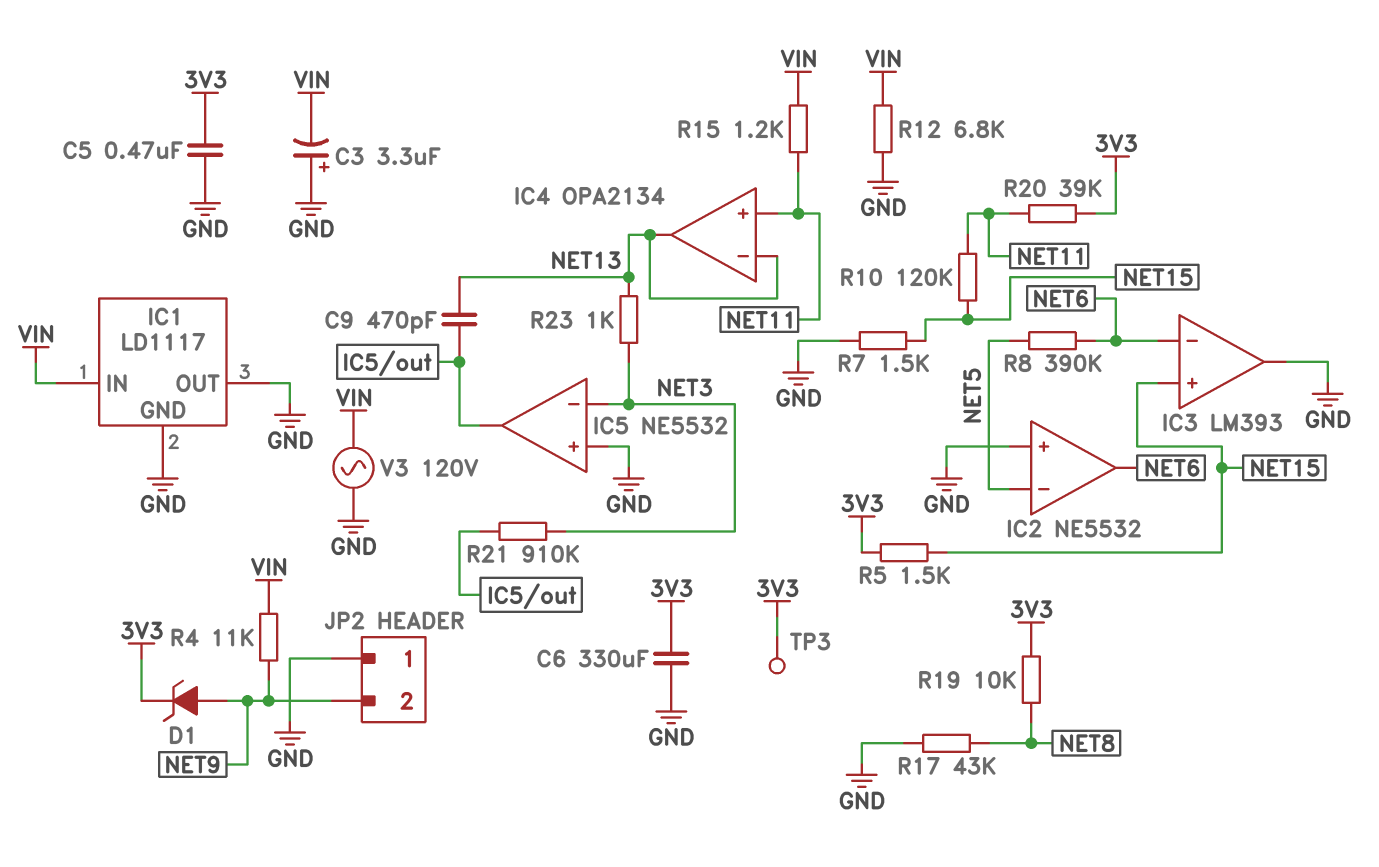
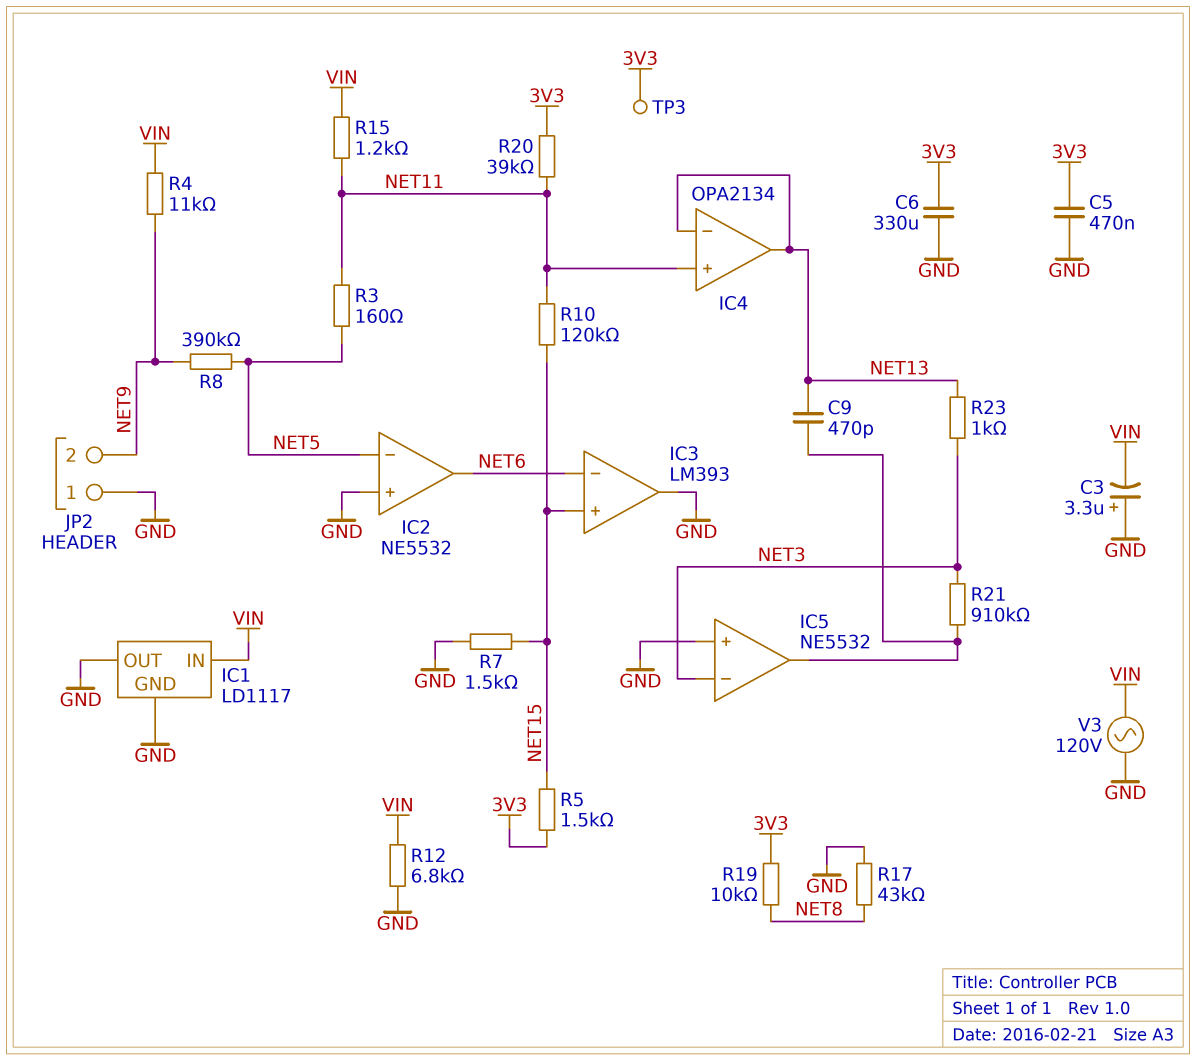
D1: zener (A NET9, K 3V3) -> none
R3: none -> 160 (NET5, NET11)
R8: 390k (NET5, NET6) -> 390k (NET5, NET9)

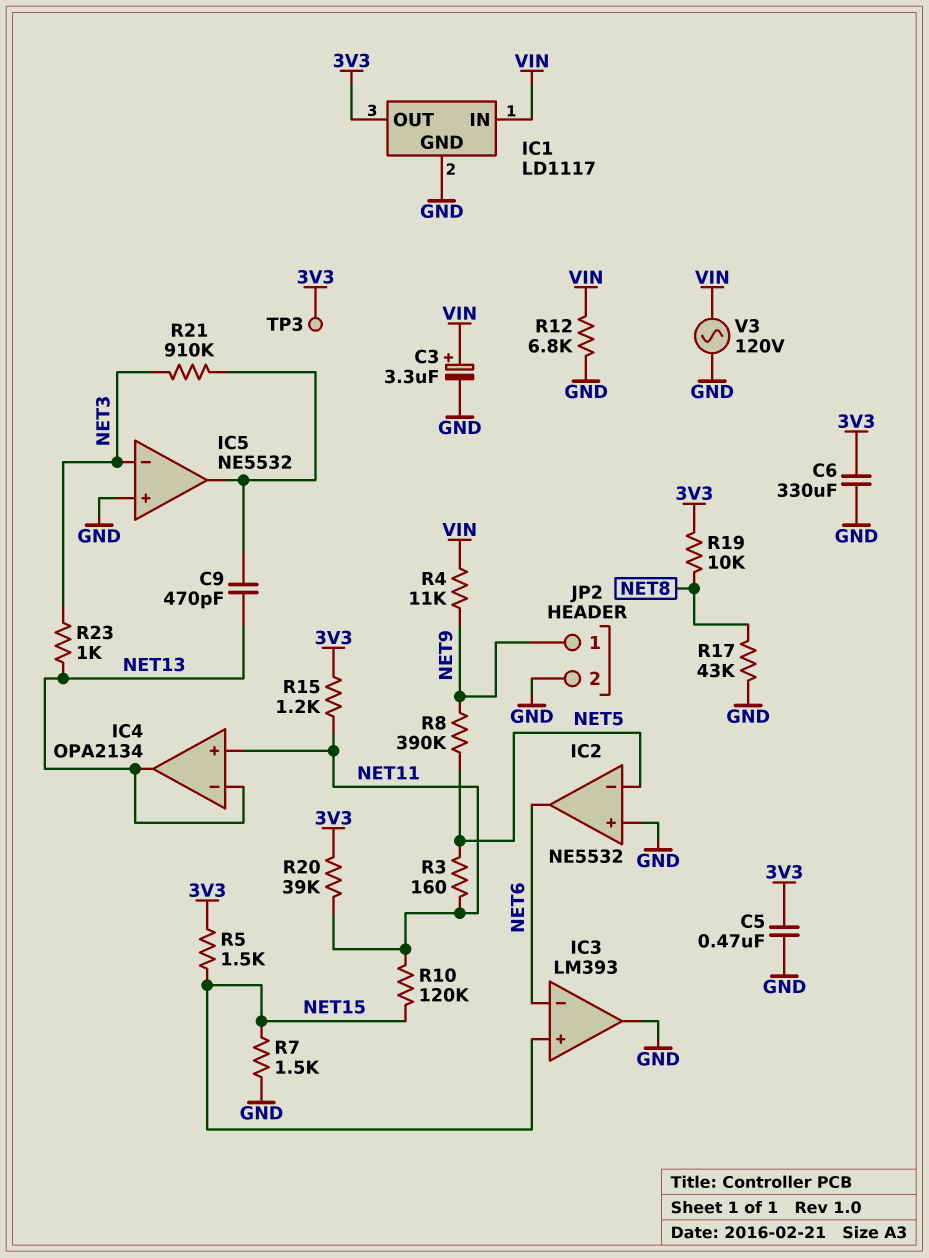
C3: 3.3uF (plus GND, minus VIN) -> 3.3uF (plus VIN, minus GND)
IC1 pin OUT: GND -> 3V3
JP2 pin 1: GND -> NET9
JP2 pin 2: NET9 -> GND
R15: 1.2k (NET11, VIN) -> 1.2k (3V3, NET11)

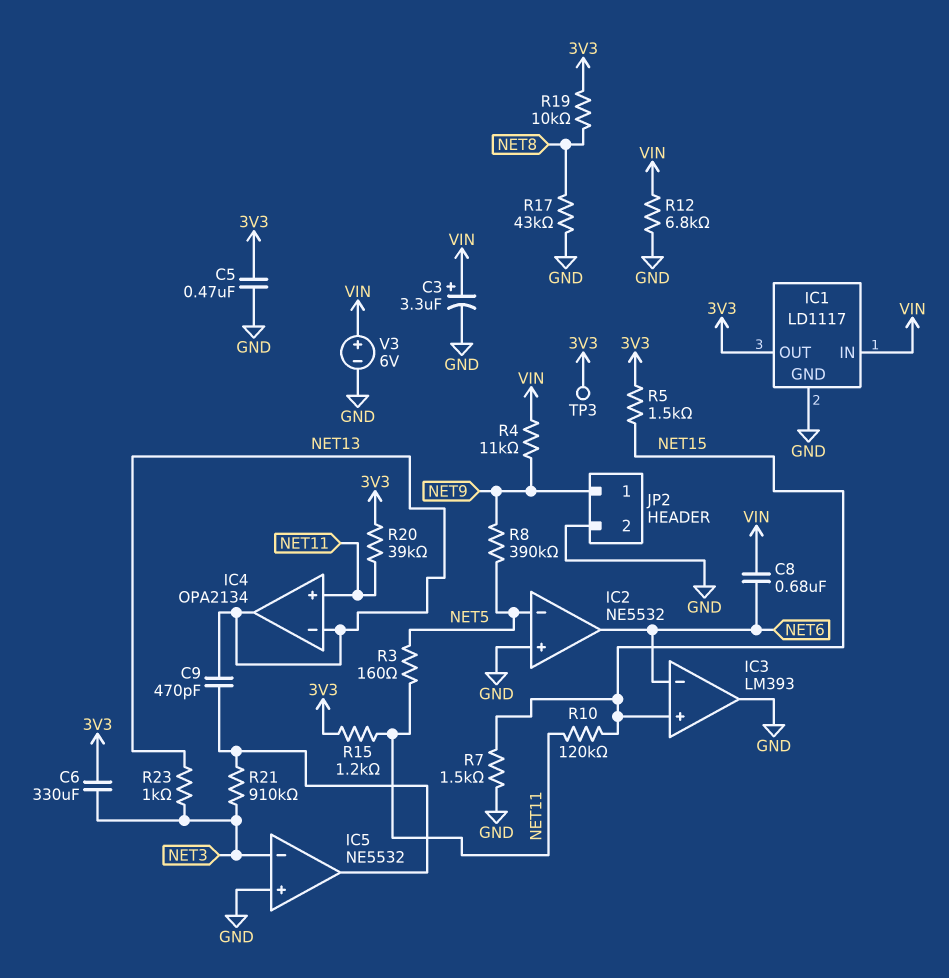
C6: 330uF (3V3, GND) -> 330uF (3V3, NET3)
C8: none -> 680nF (NET6, VIN)
V3: AC 120V (GND, VIN) -> 6V (plus VIN, minus GND)

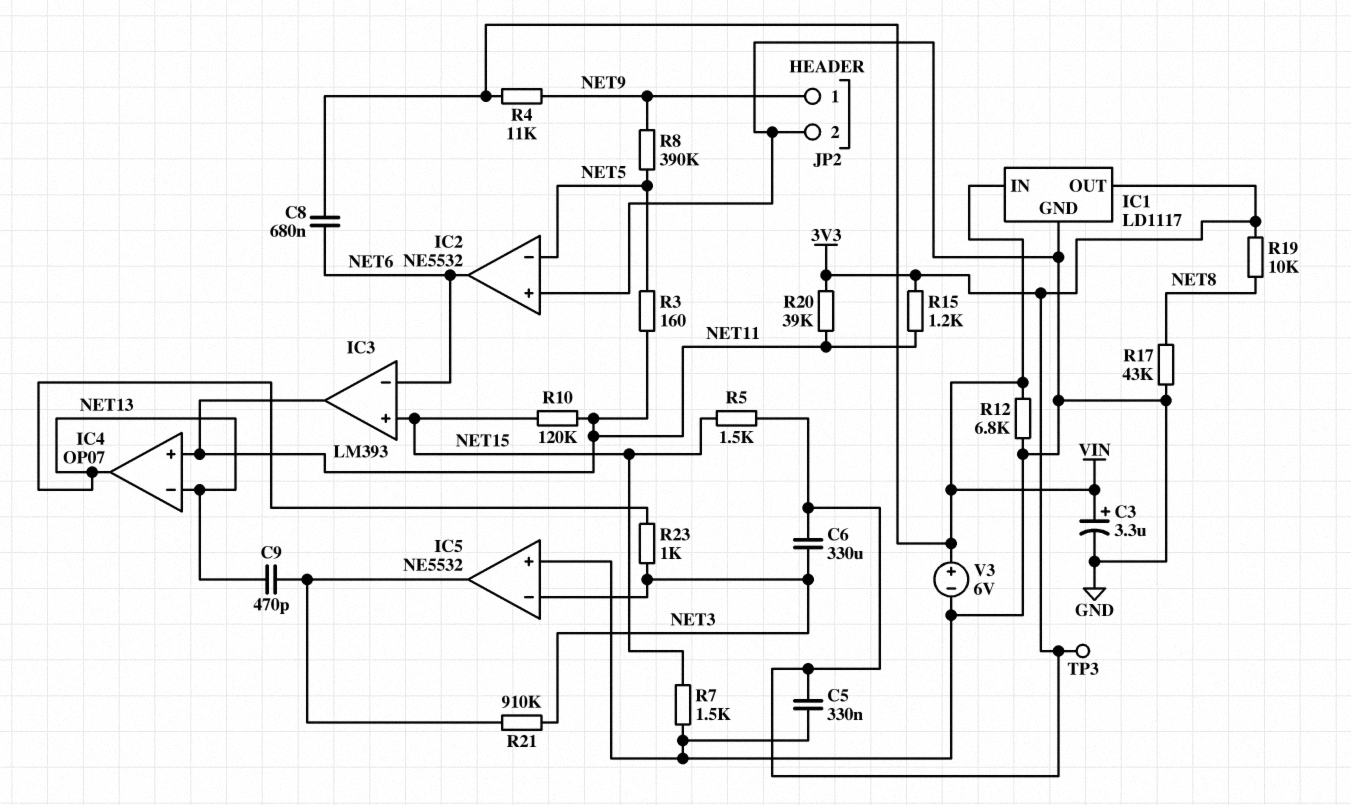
C5: 470nF (3V3, GND) -> 330nF (3V3, GND)
IC3 pin out: GND -> NET11
IC4: OPA2134 -> OP07

